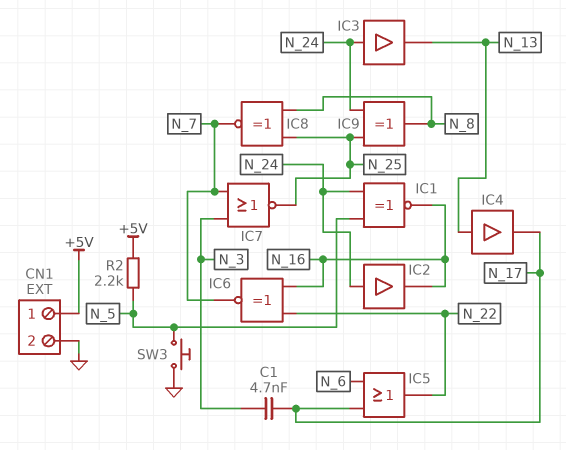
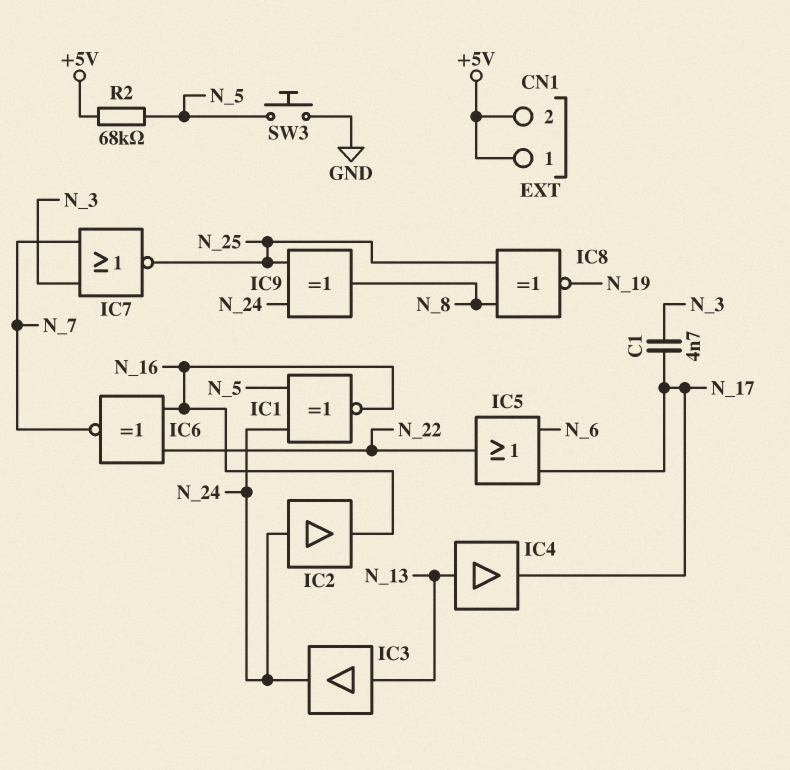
CN1 pin 2: GND -> +5V
IC3: buffer (in N_24, out N_13) -> buffer (in N_13, out N_24)
IC8: XNOR (in N_8, in N_25, out N_7) -> XNOR (in N_8, in N_25, out N_19)
R2: 2.2k (+5V, N_5) -> 68k (+5V, N_5)

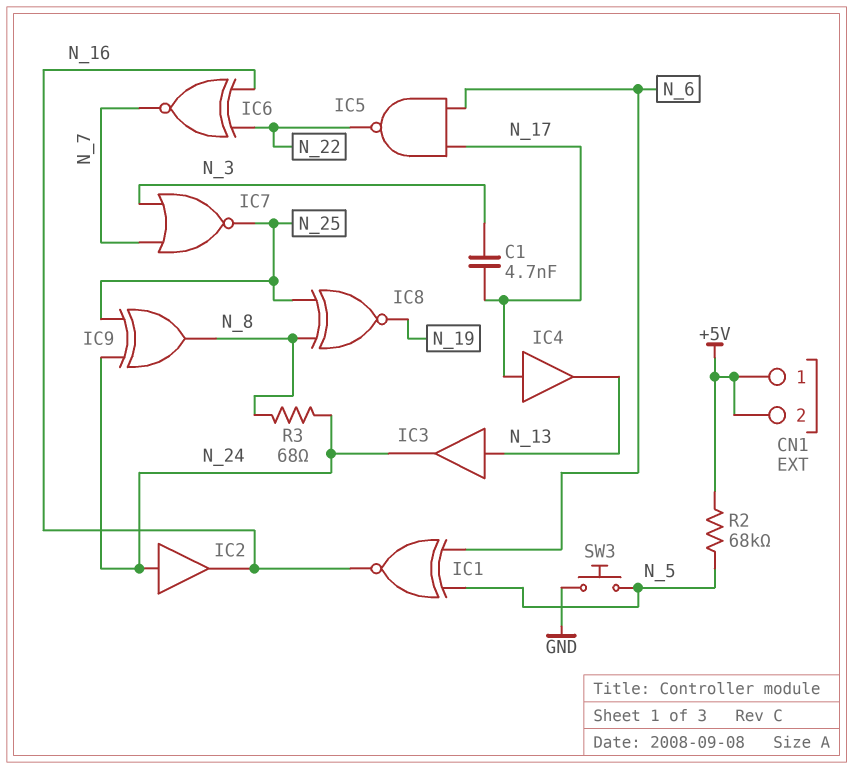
IC1: XNOR (in N_5, in N_24, out N_16) -> XNOR (in N_5, in N_6, out N_16)
IC4: buffer (in N_13, out N_17) -> buffer (in N_17, out N_13)
IC5: OR (in N_6, in N_17, out N_22) -> NAND (in N_6, in N_17, out N_22)
R3: none -> 68 (N_8, N_24)

